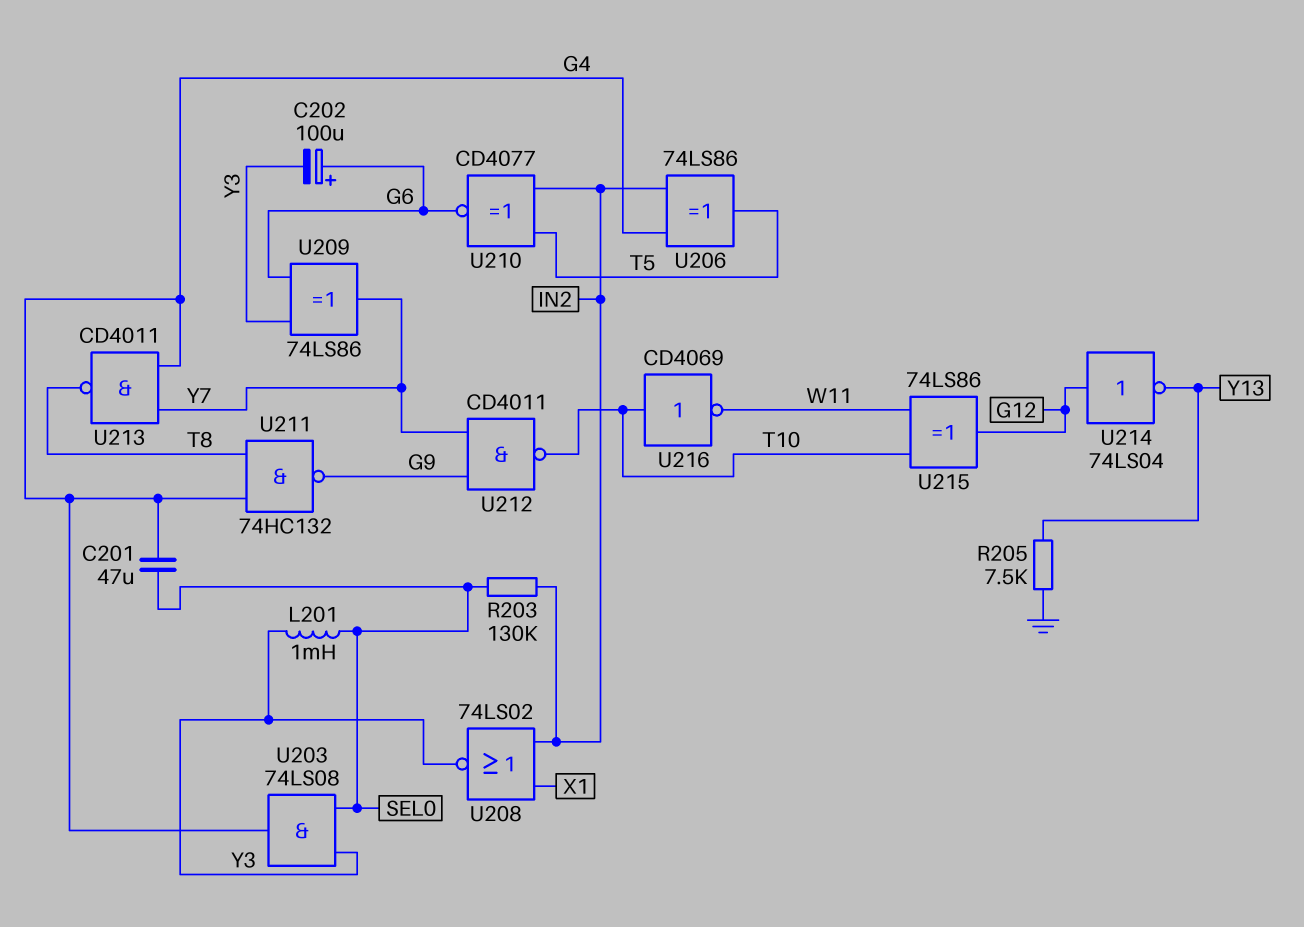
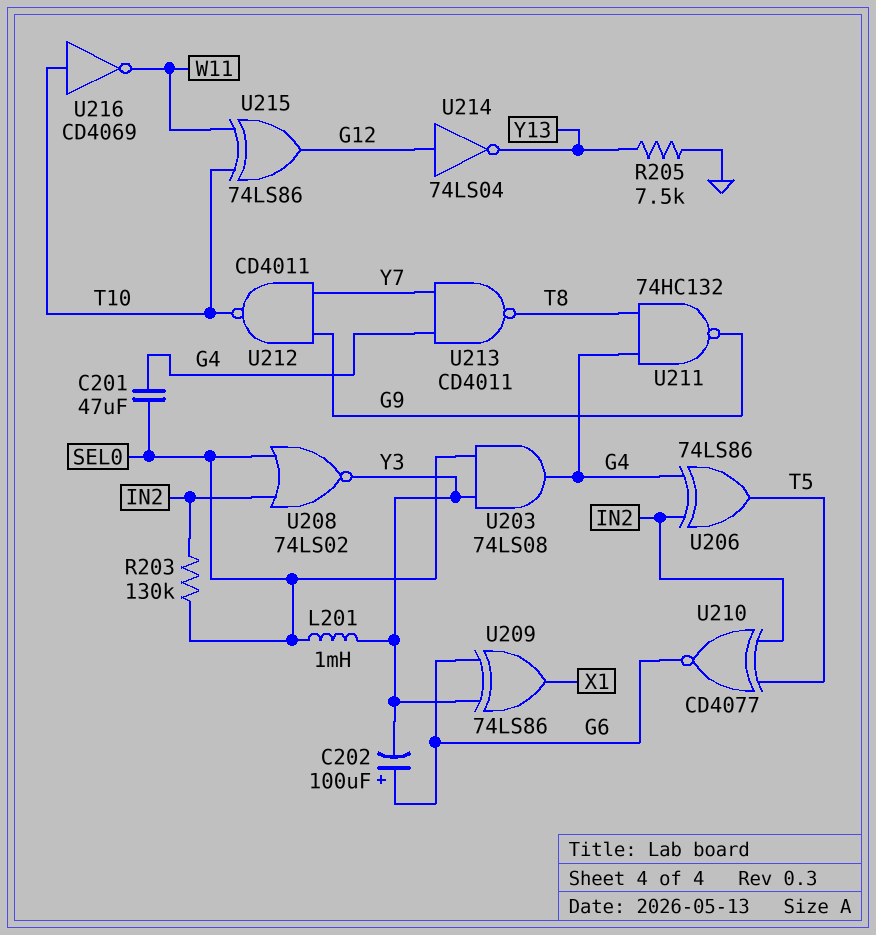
U208: NOR 74LS02 (in IN2, in X1, out Y3) -> NOR 74LS02 (in IN2, in SEL0, out Y3)
U209: XOR 74LS86 (in G6, in Y3, out Y7) -> XOR 74LS86 (in G6, in Y3, out X1)

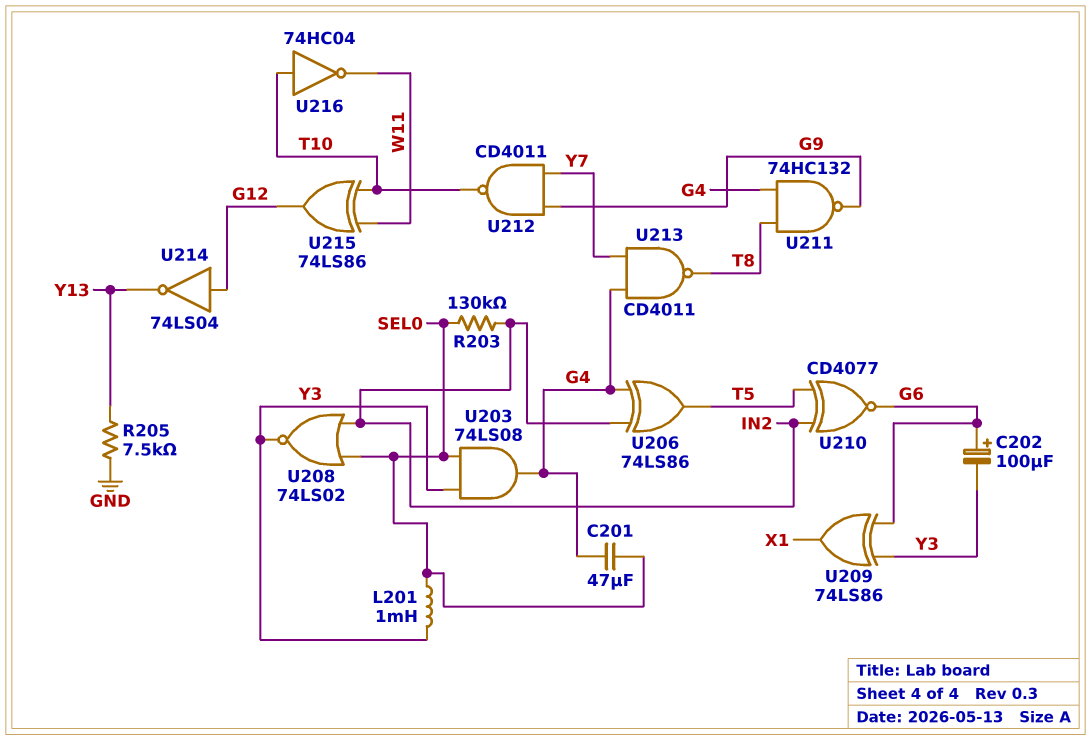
U216: NOT CD4069 (in T10, out W11) -> NOT 74HC04 (in T10, out W11)

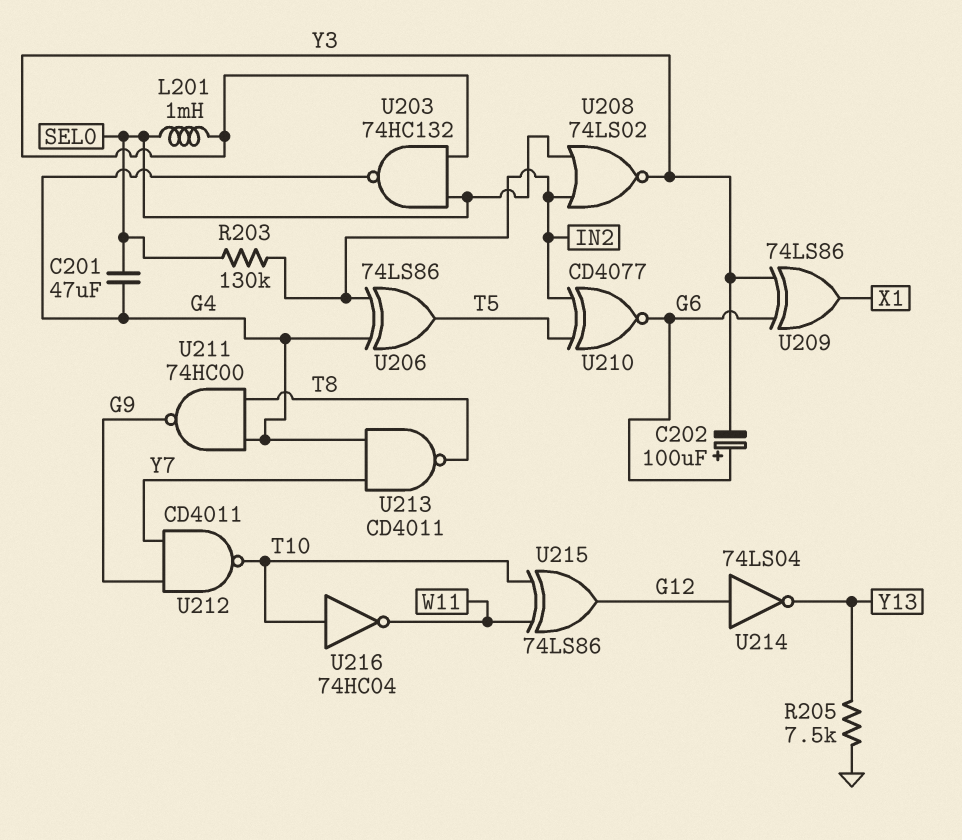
U203: AND 74LS08 (in SEL0, in Y3, out G4) -> NAND 74HC132 (in SEL0, in Y3, out G4)
U211: NAND 74HC132 (in G4, in T8, out G9) -> NAND 74HC00 (in G4, in T8, out G9)

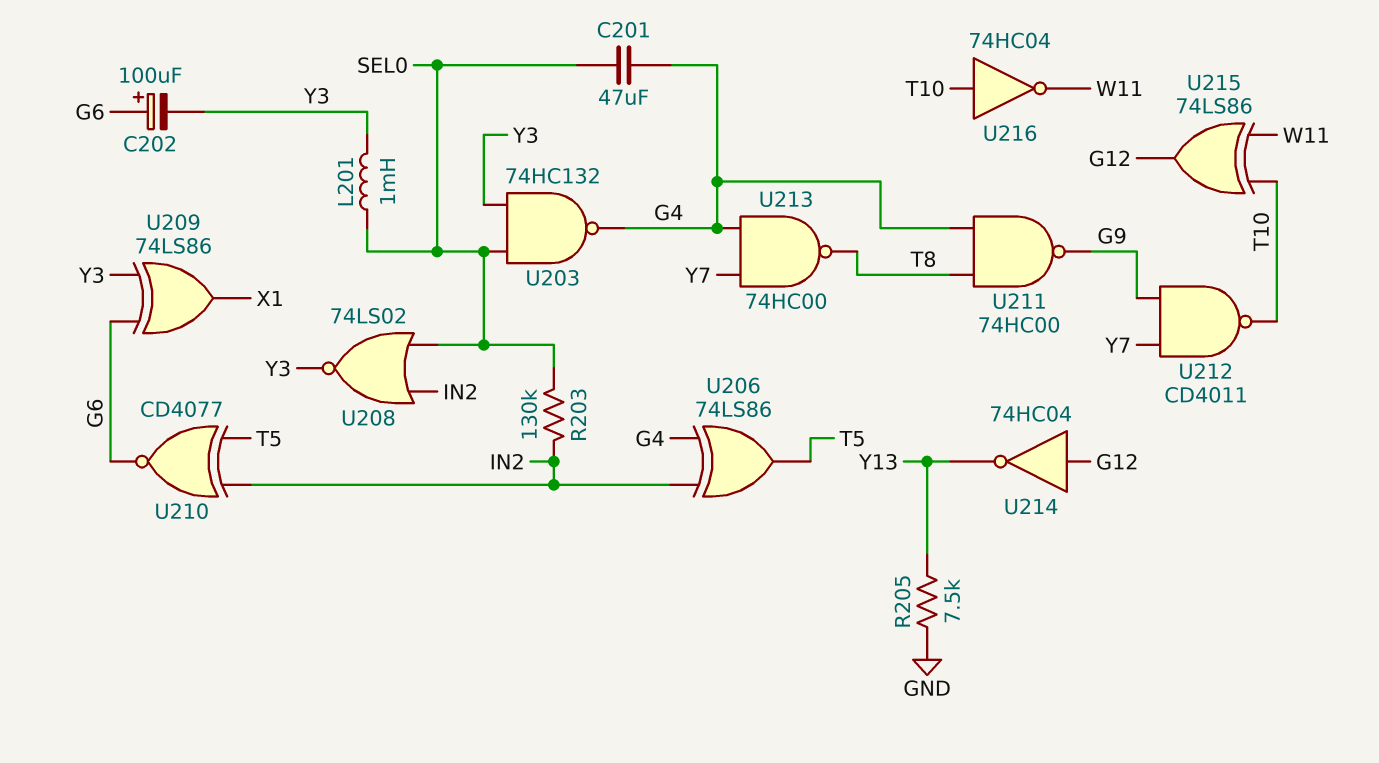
U213: NAND CD4011 (in G4, in Y7, out T8) -> NAND 74HC00 (in G4, in Y7, out T8)
U214: NOT 74LS04 (in G12, out Y13) -> NOT 74HC04 (in G12, out Y13)

